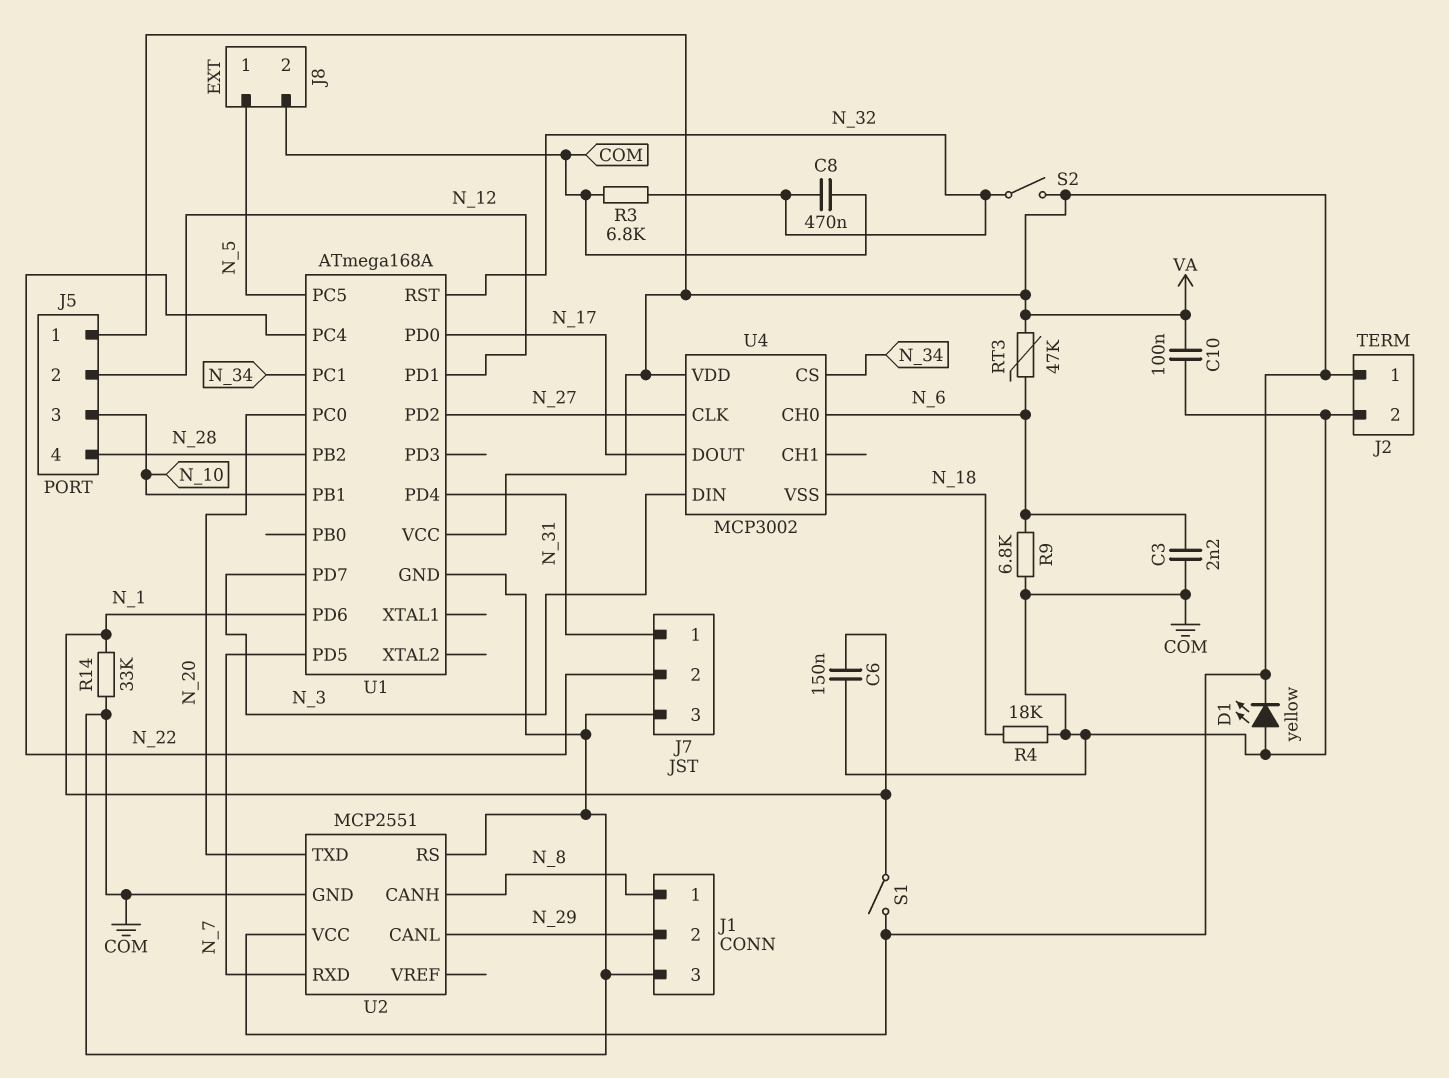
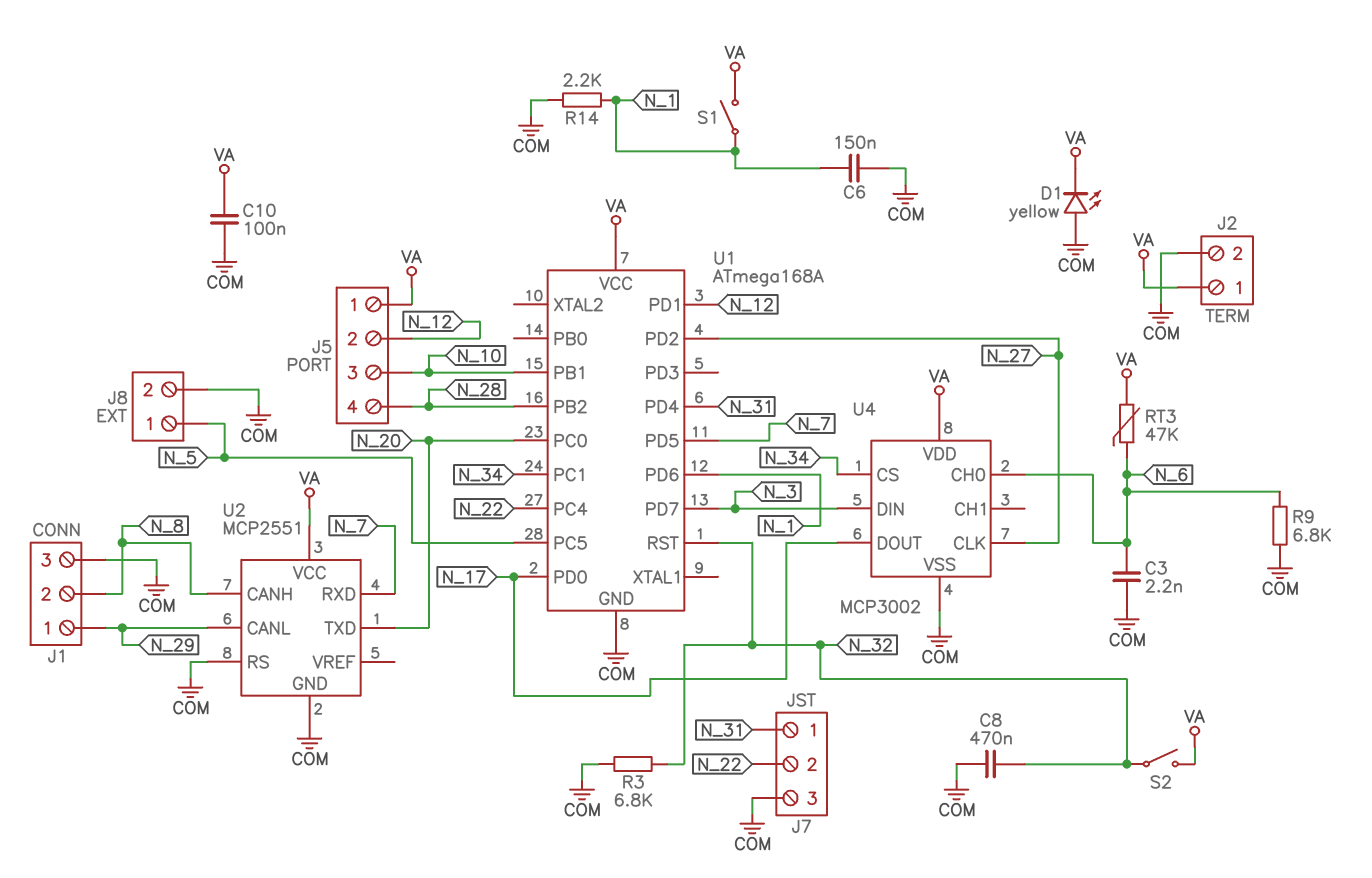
J1 pin 1: N_8 -> N_29
J1 pin 2: N_29 -> N_8
R4: 18k (COM, N_18) -> none
R14: 33k (COM, N_1) -> 2.2k (COM, N_1)
U4 pin VSS: N_18 -> COM

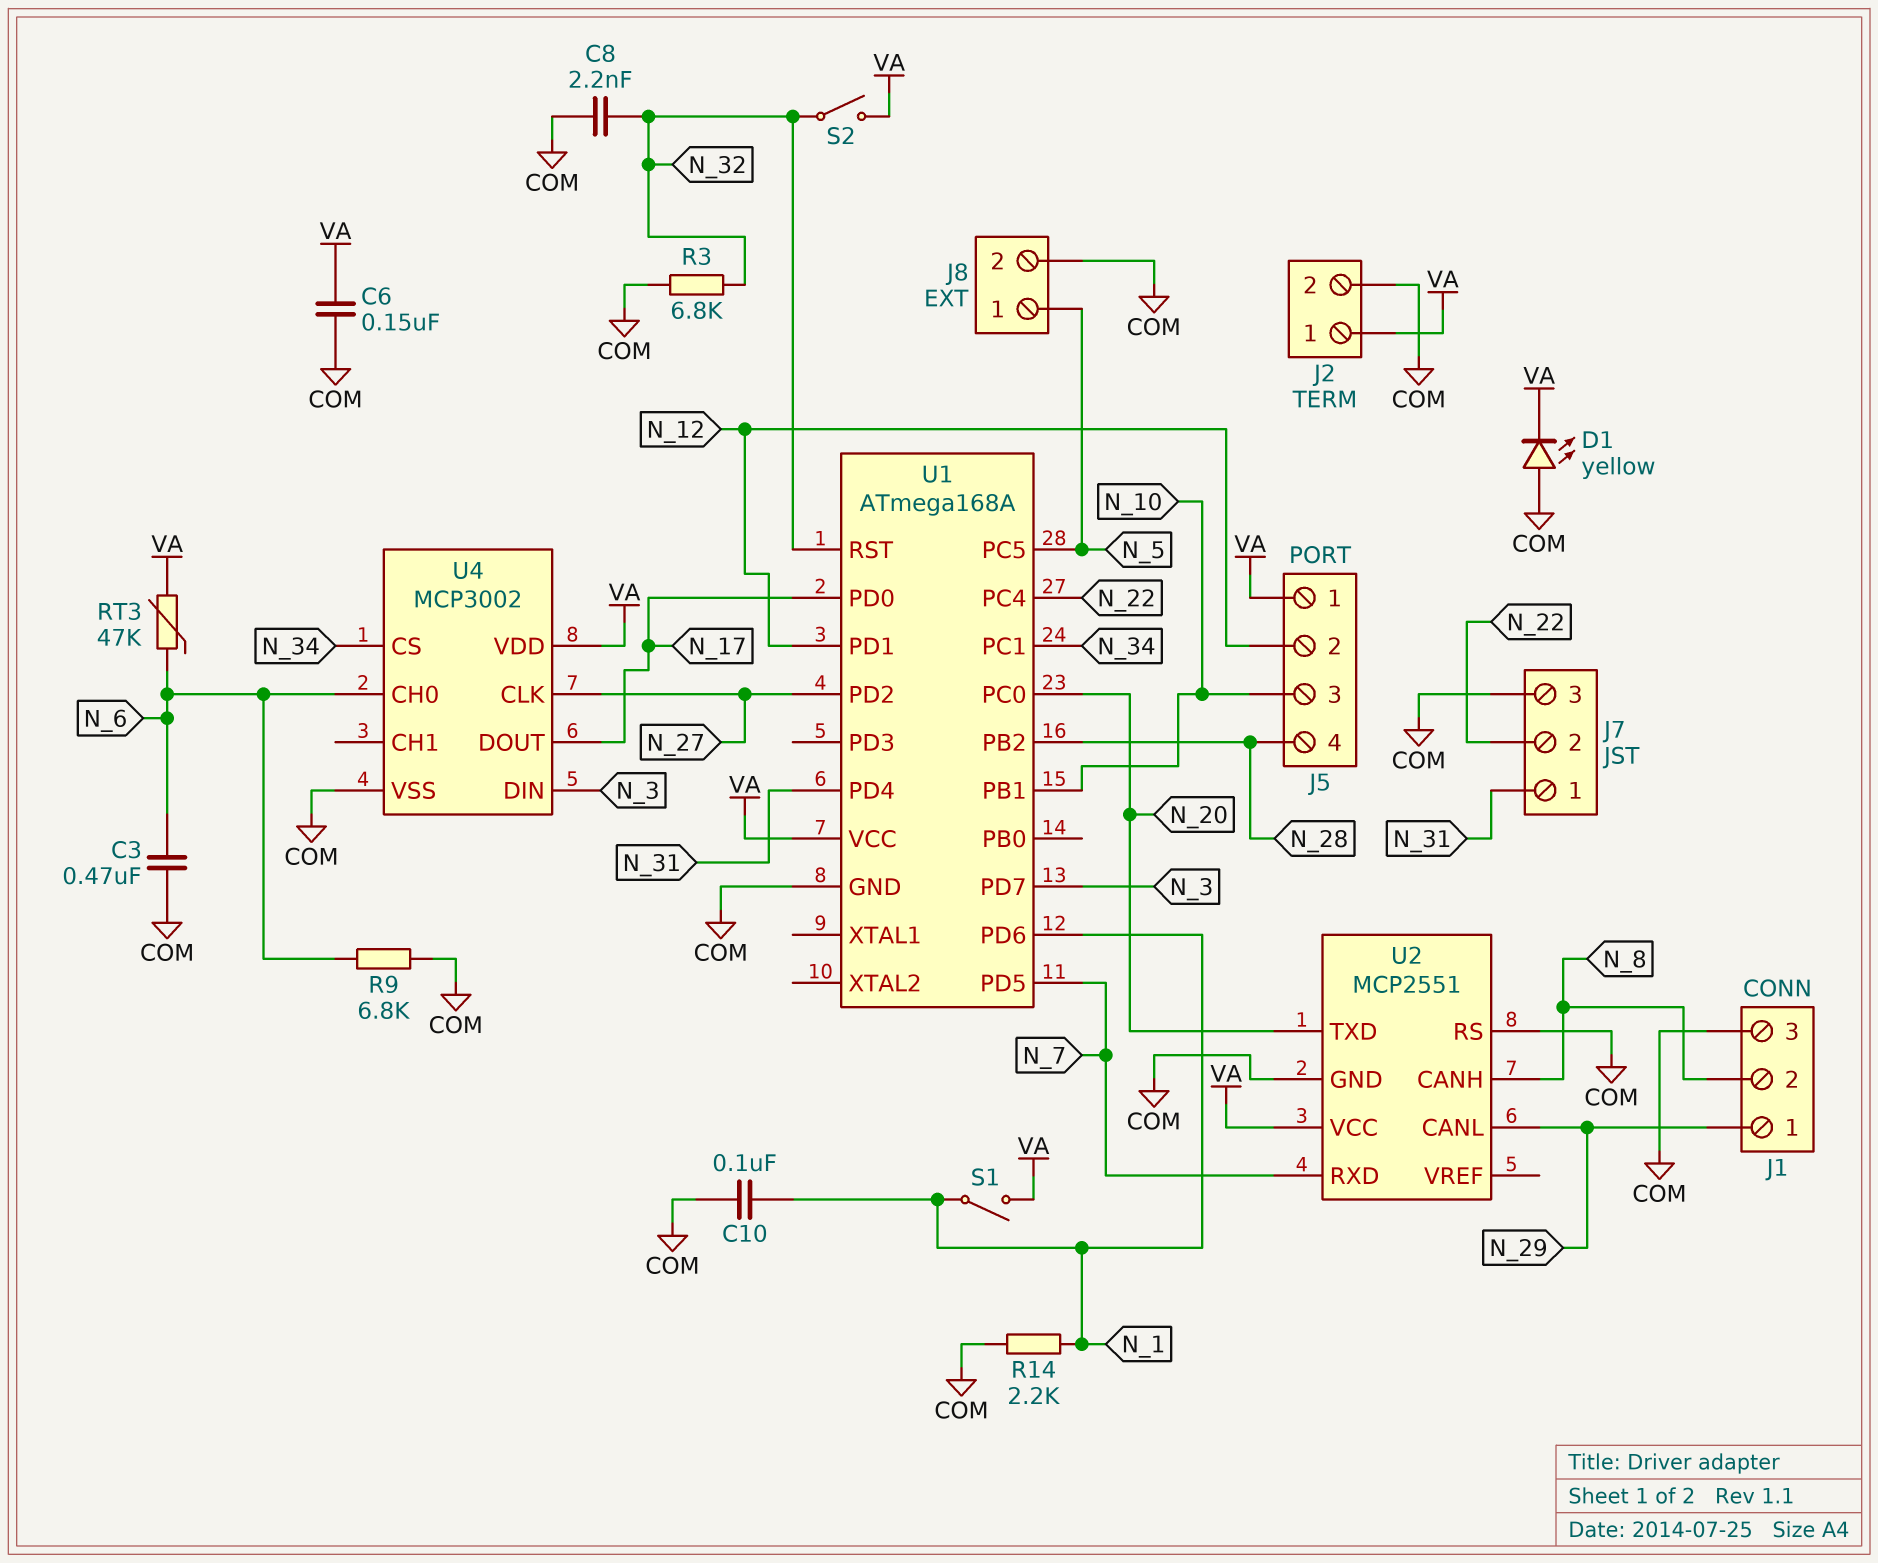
C3: 2.2nF (COM, N_6) -> 470nF (COM, N_6)
C6: 150nF (COM, N_1) -> 150nF (COM, VA)
C8: 470nF (COM, N_32) -> 2.2nF (COM, N_32)
C10: 100nF (COM, VA) -> 100nF (COM, N_1)

